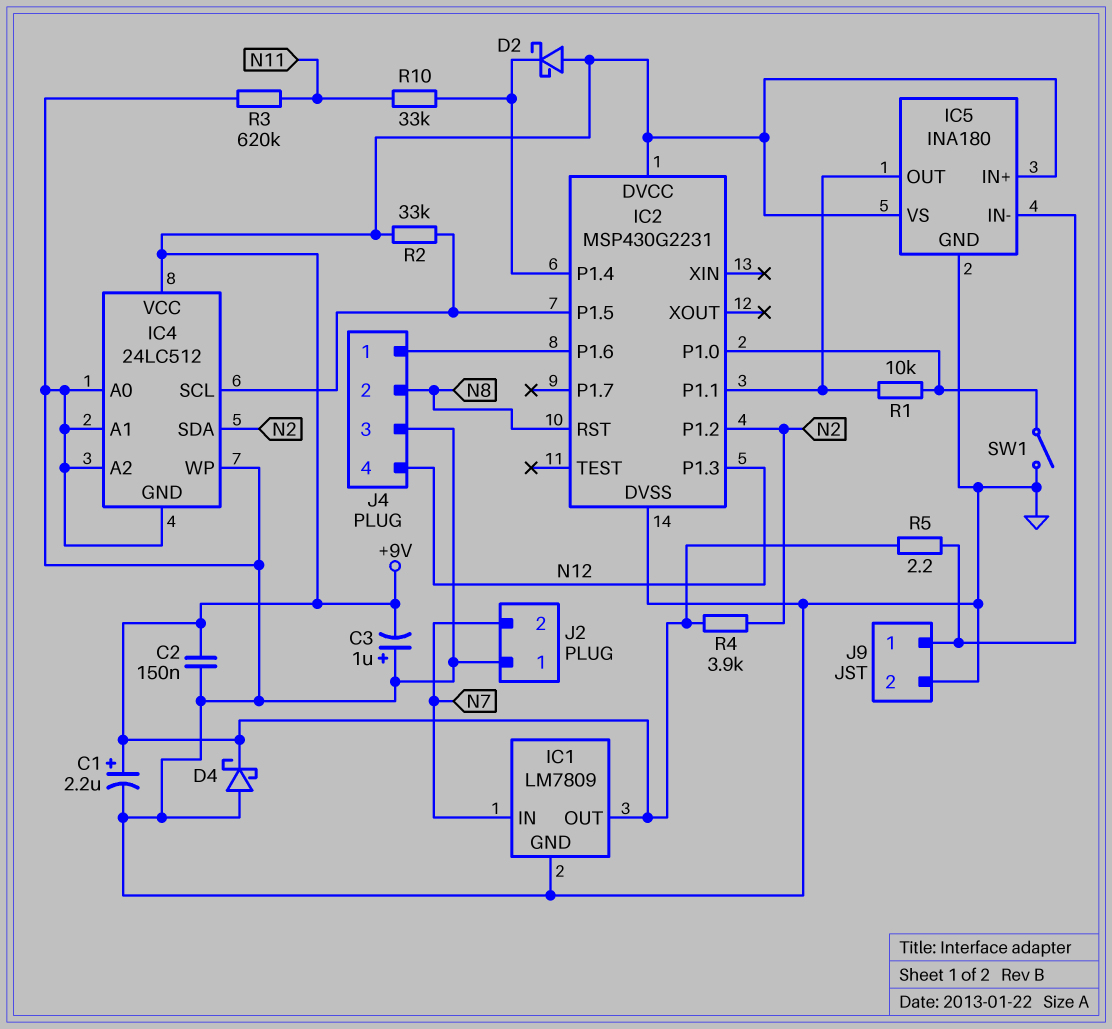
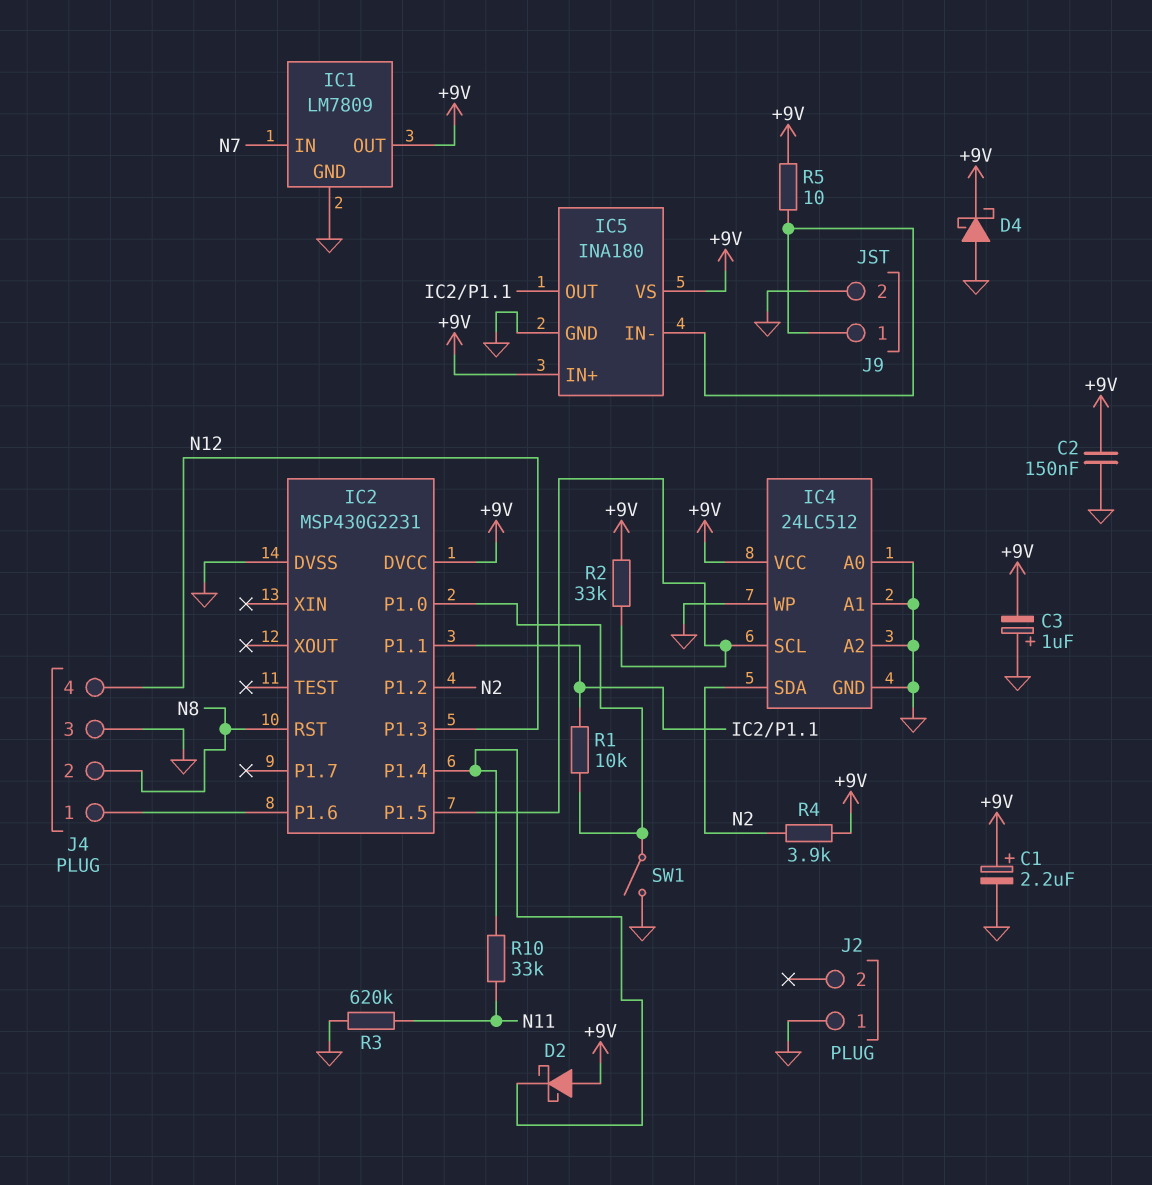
J2 pin 2: N7 -> none
R5: 2.2 (+9V, IC5/IN-) -> 10 (+9V, IC5/IN-)

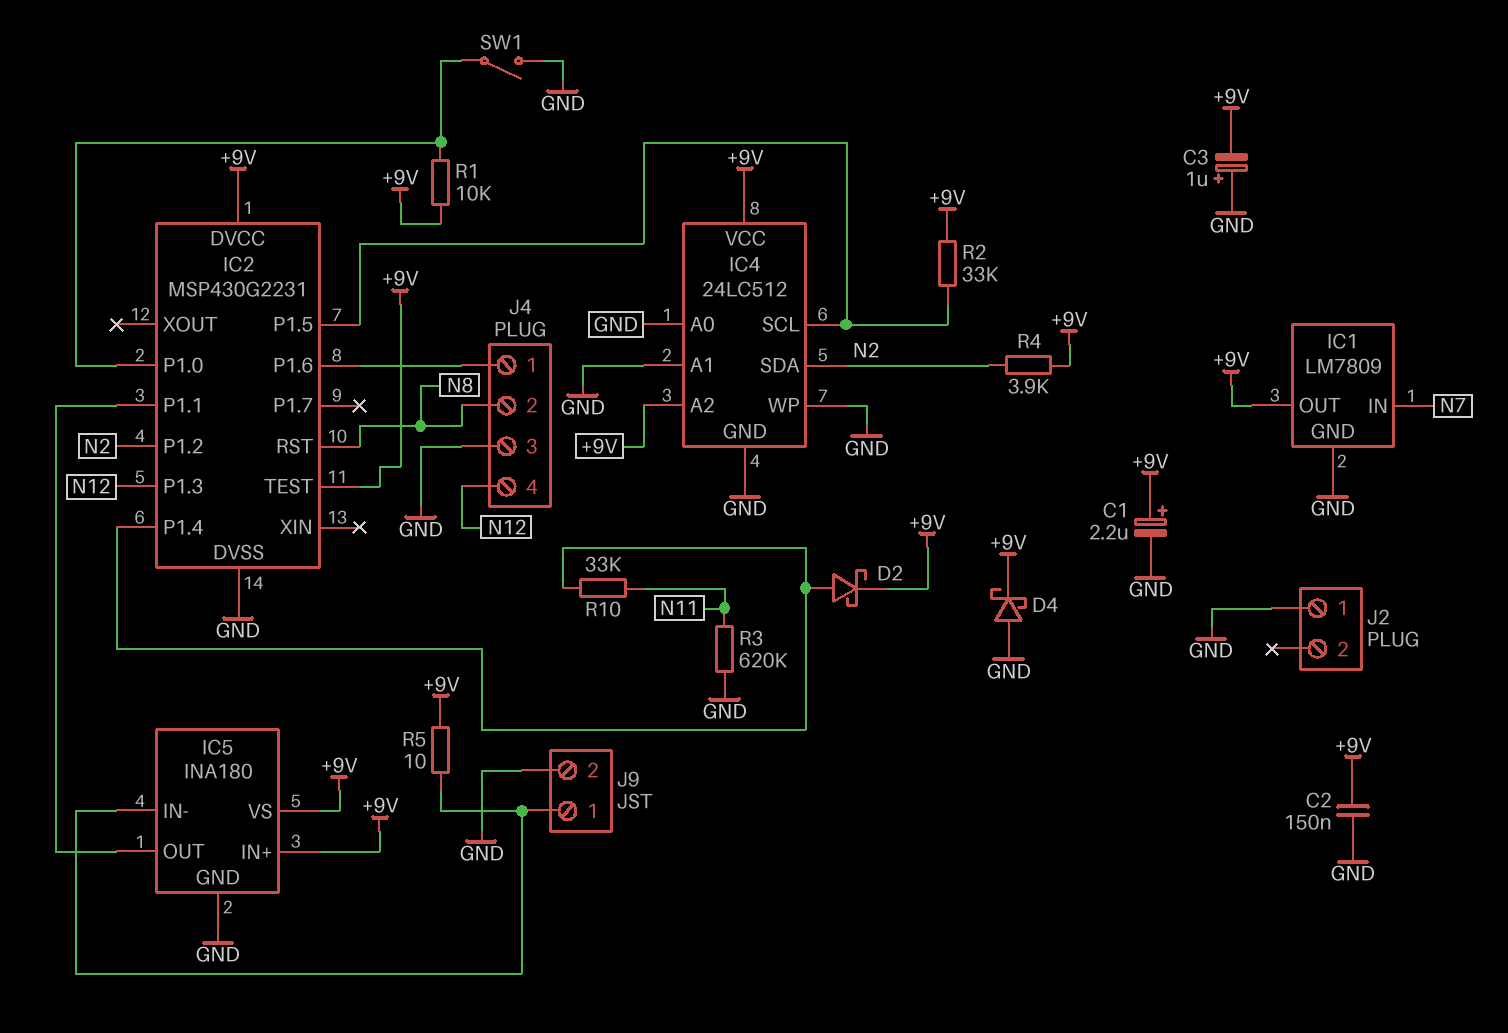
D2: schottky (A +9V, K IC2/P1.4) -> schottky (A IC2/P1.4, K +9V)
IC2 pin TEST: none -> +9V
IC4 pin A2: GND -> +9V
R1: 10k (IC2/P1.0, IC2/P1.1) -> 10k (+9V, IC2/P1.0)

